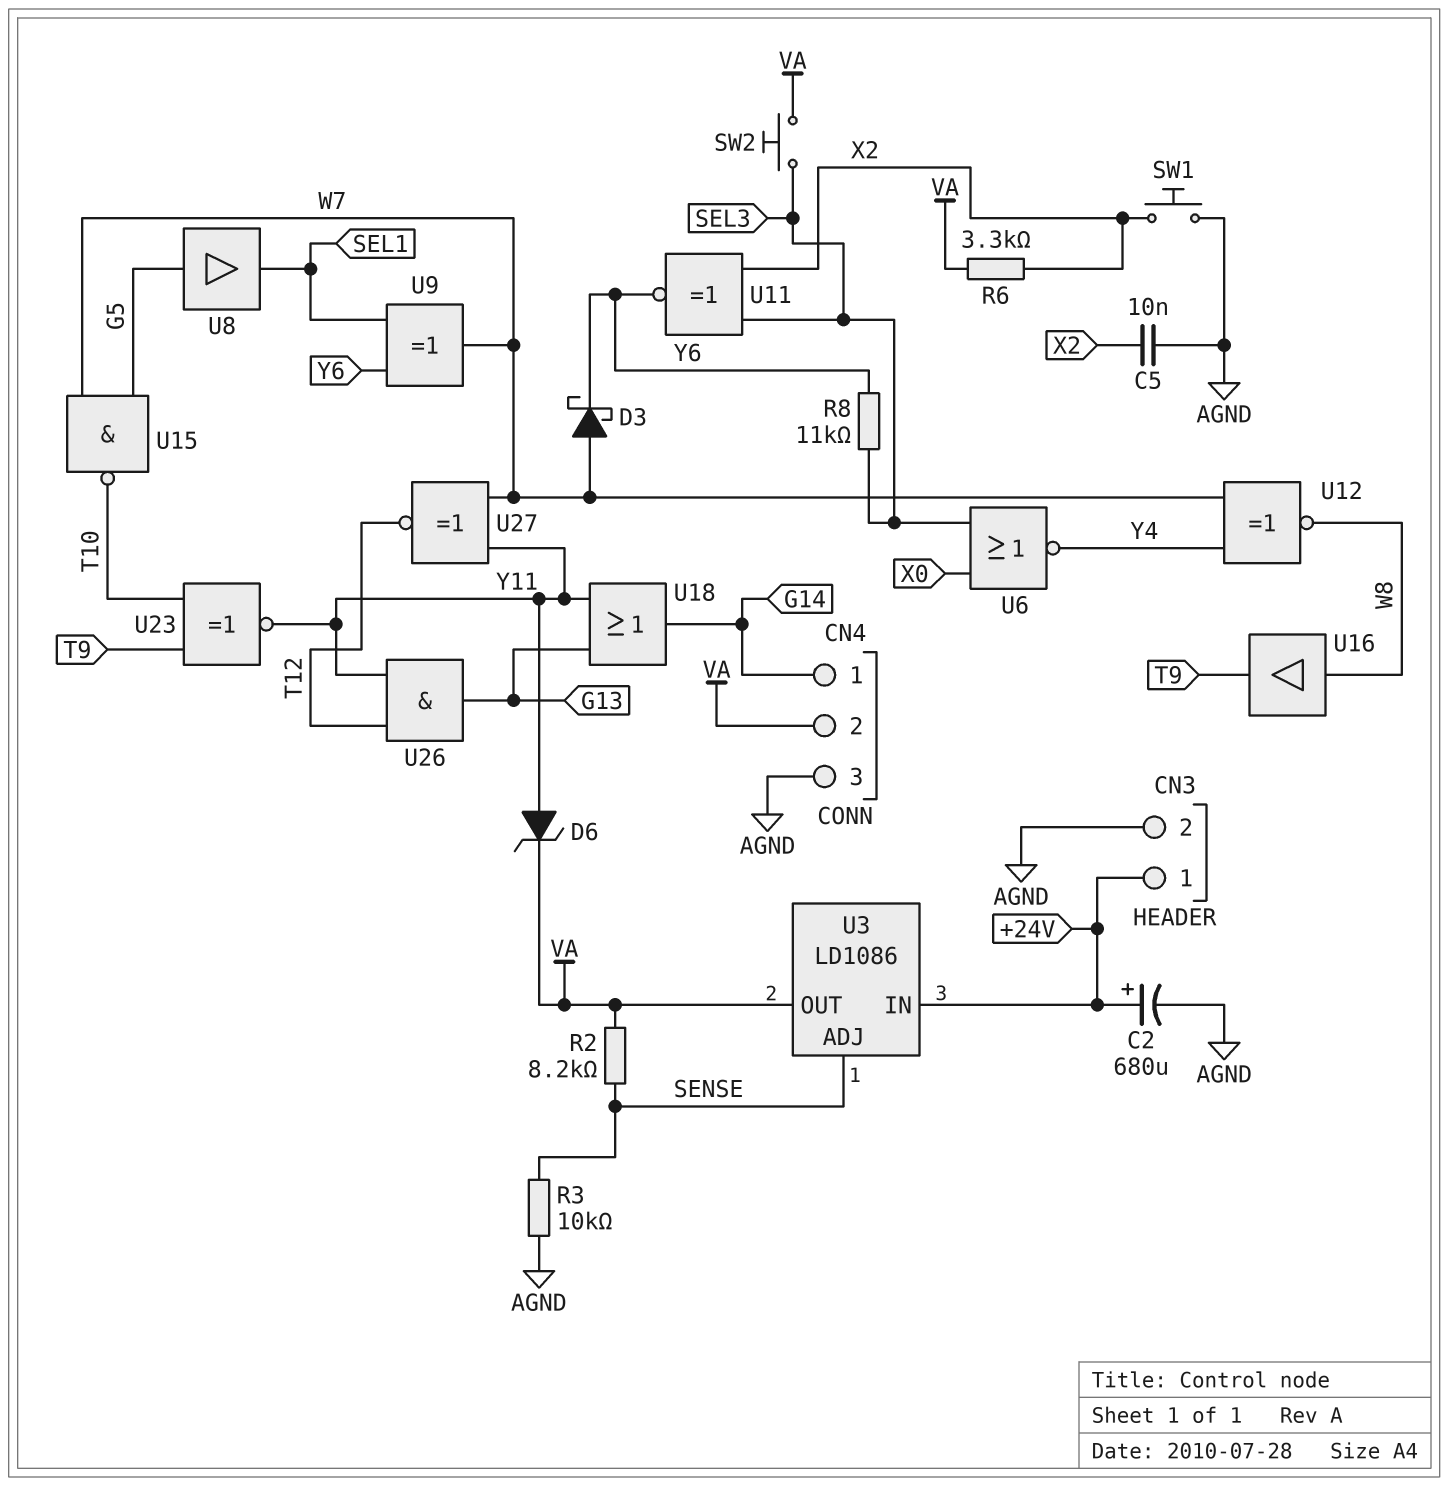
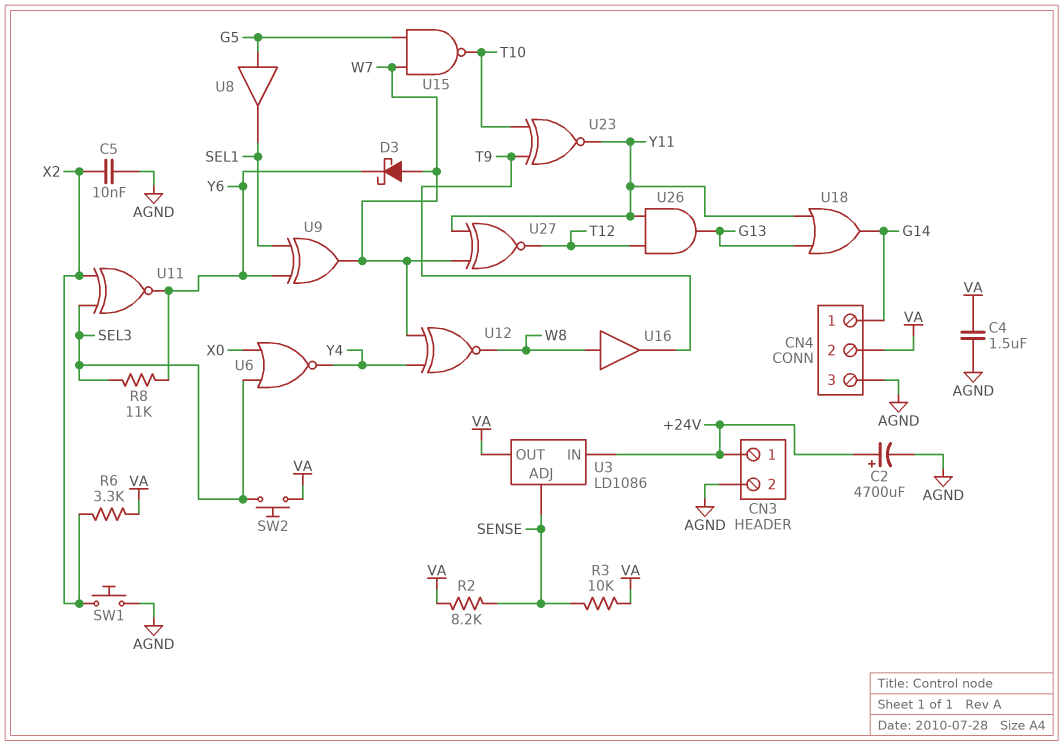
C2: 680uF (plus +24V, minus AGND) -> 4700uF (plus +24V, minus AGND)
C4: none -> 1.5uF (AGND, VA)
D6: zener (A Y11, K VA) -> none
R3: 10k (AGND, SENSE) -> 10k (SENSE, VA)

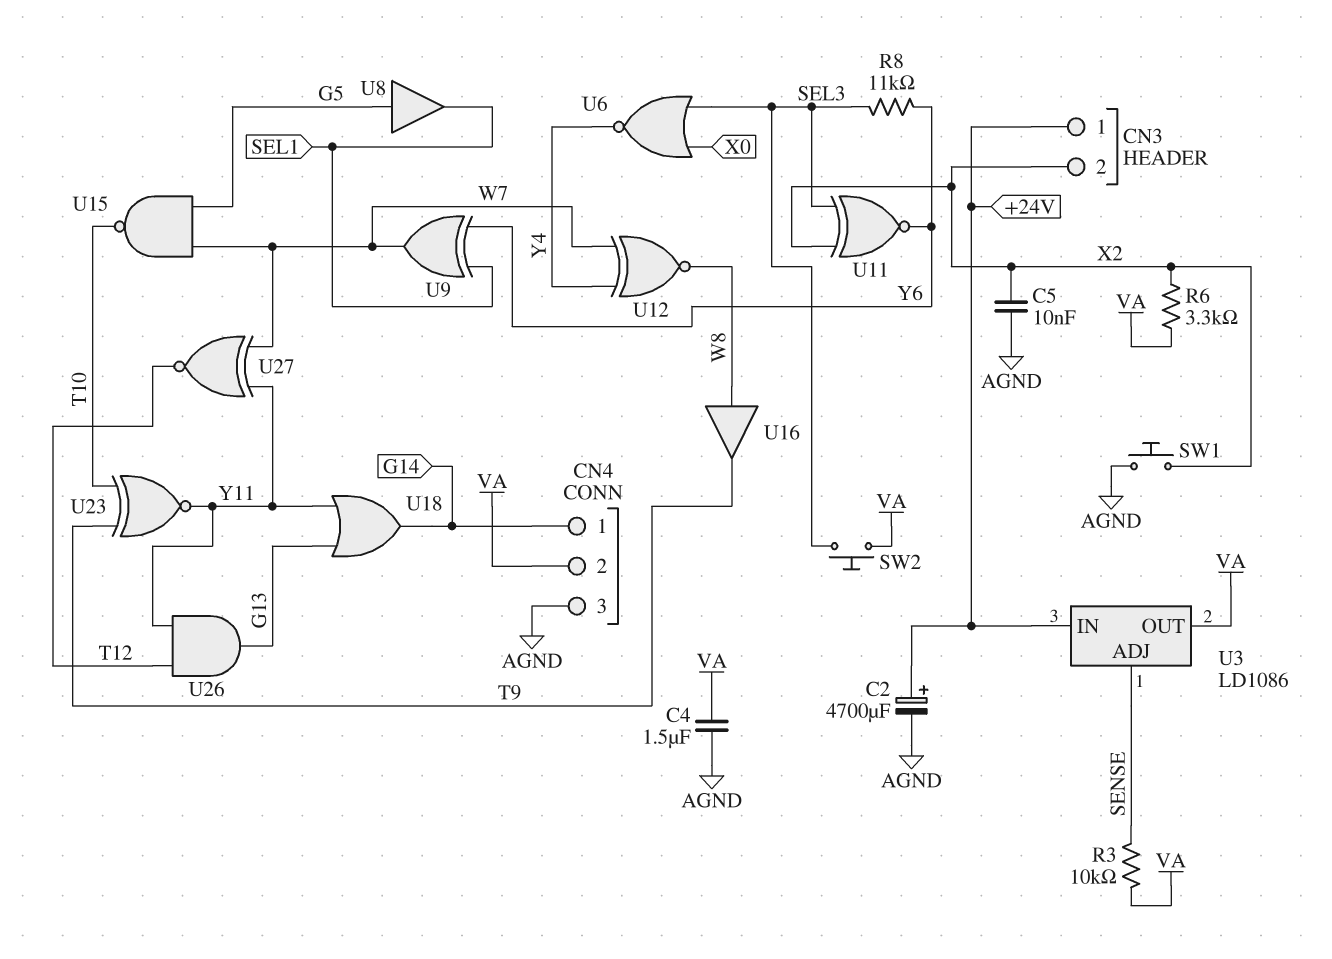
CN3 pin 2: AGND -> X2
D3: schottky (A W7, K Y6) -> none
R2: 8.2k (SENSE, VA) -> none

